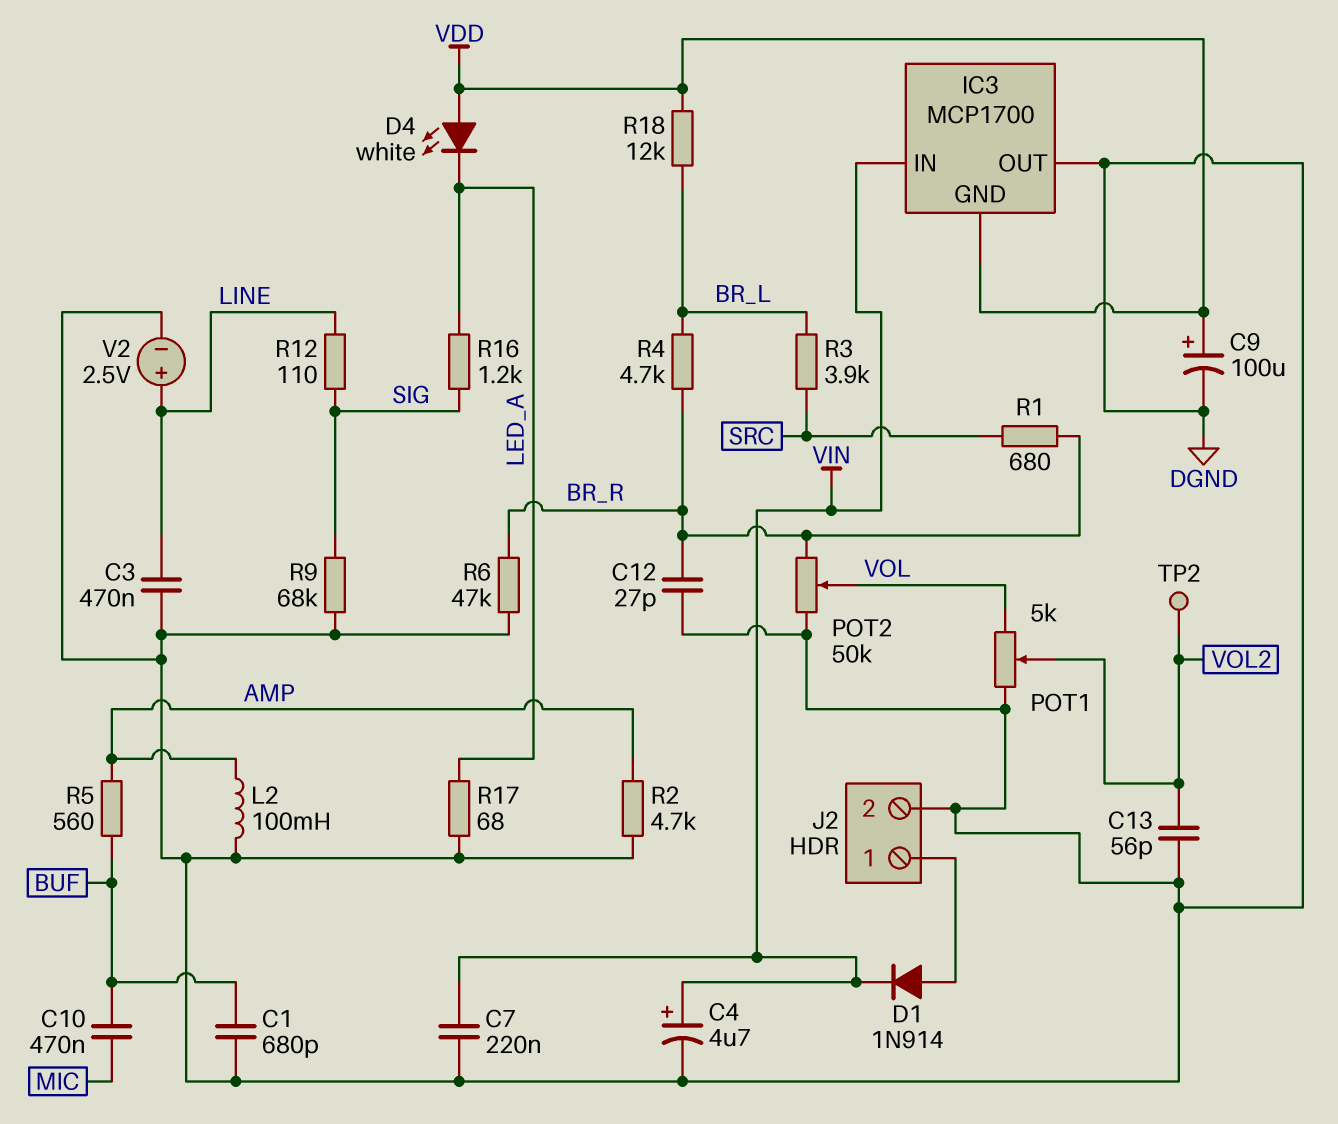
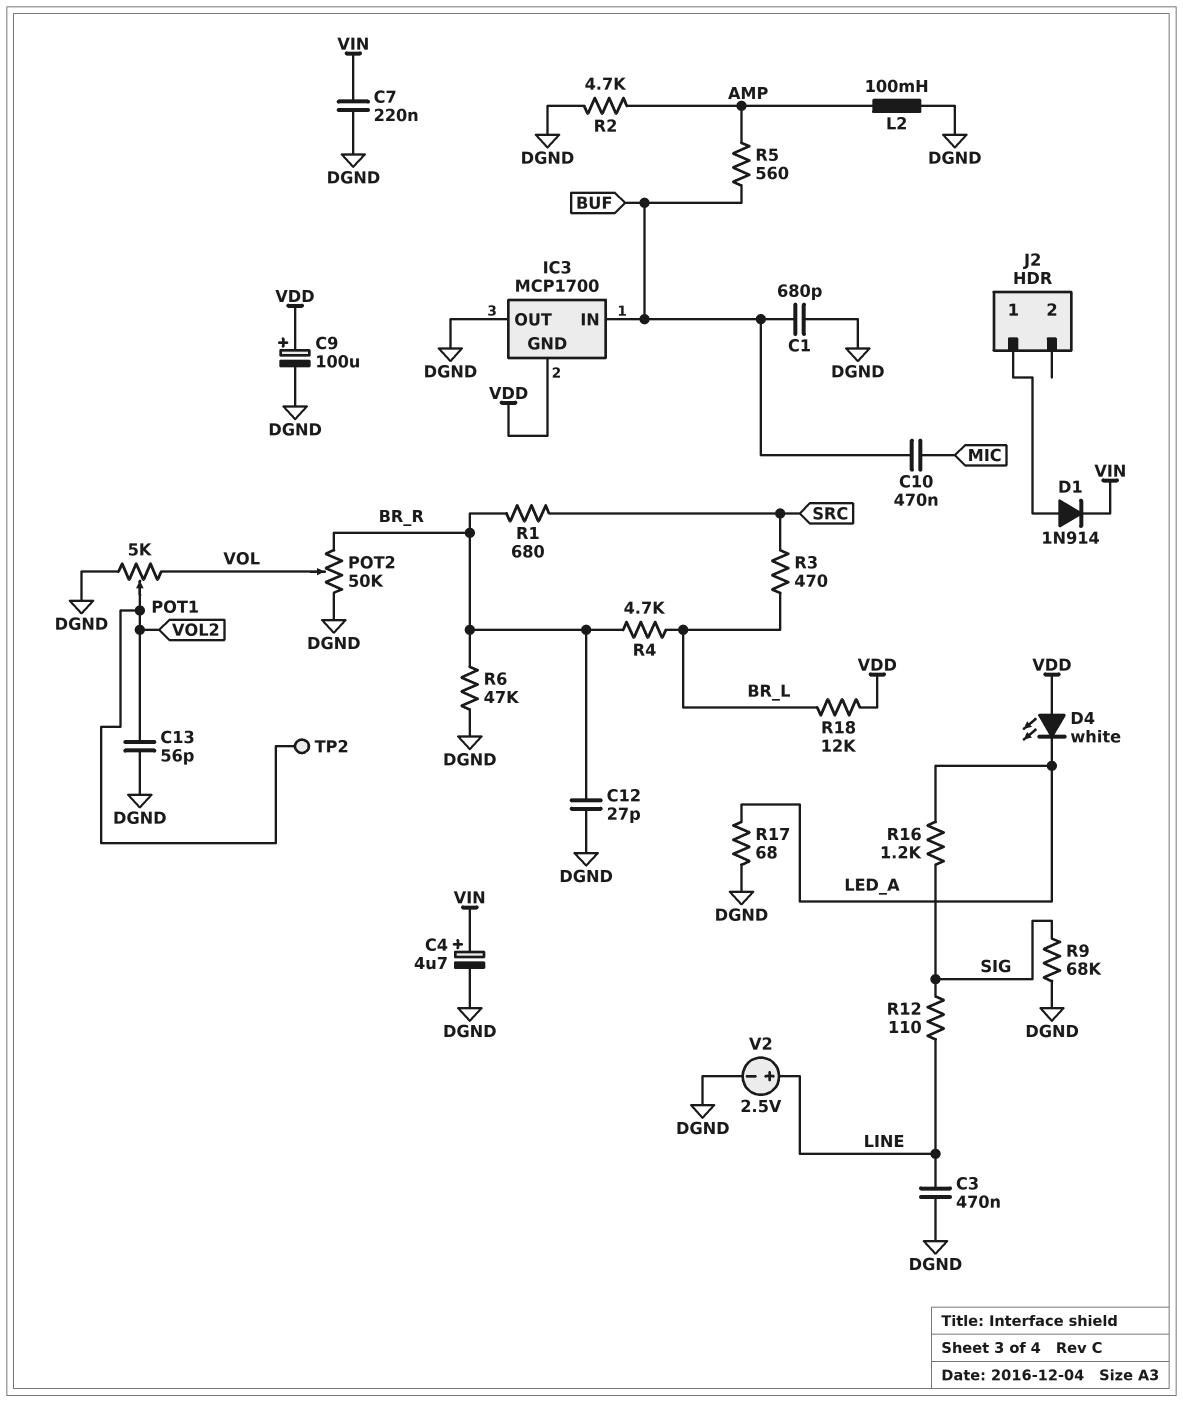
IC3 pin IN: VIN -> BUF
J2 pin 2: DGND -> none
R3: 3.9k (BR_L, SRC) -> 470 (BR_L, SRC)

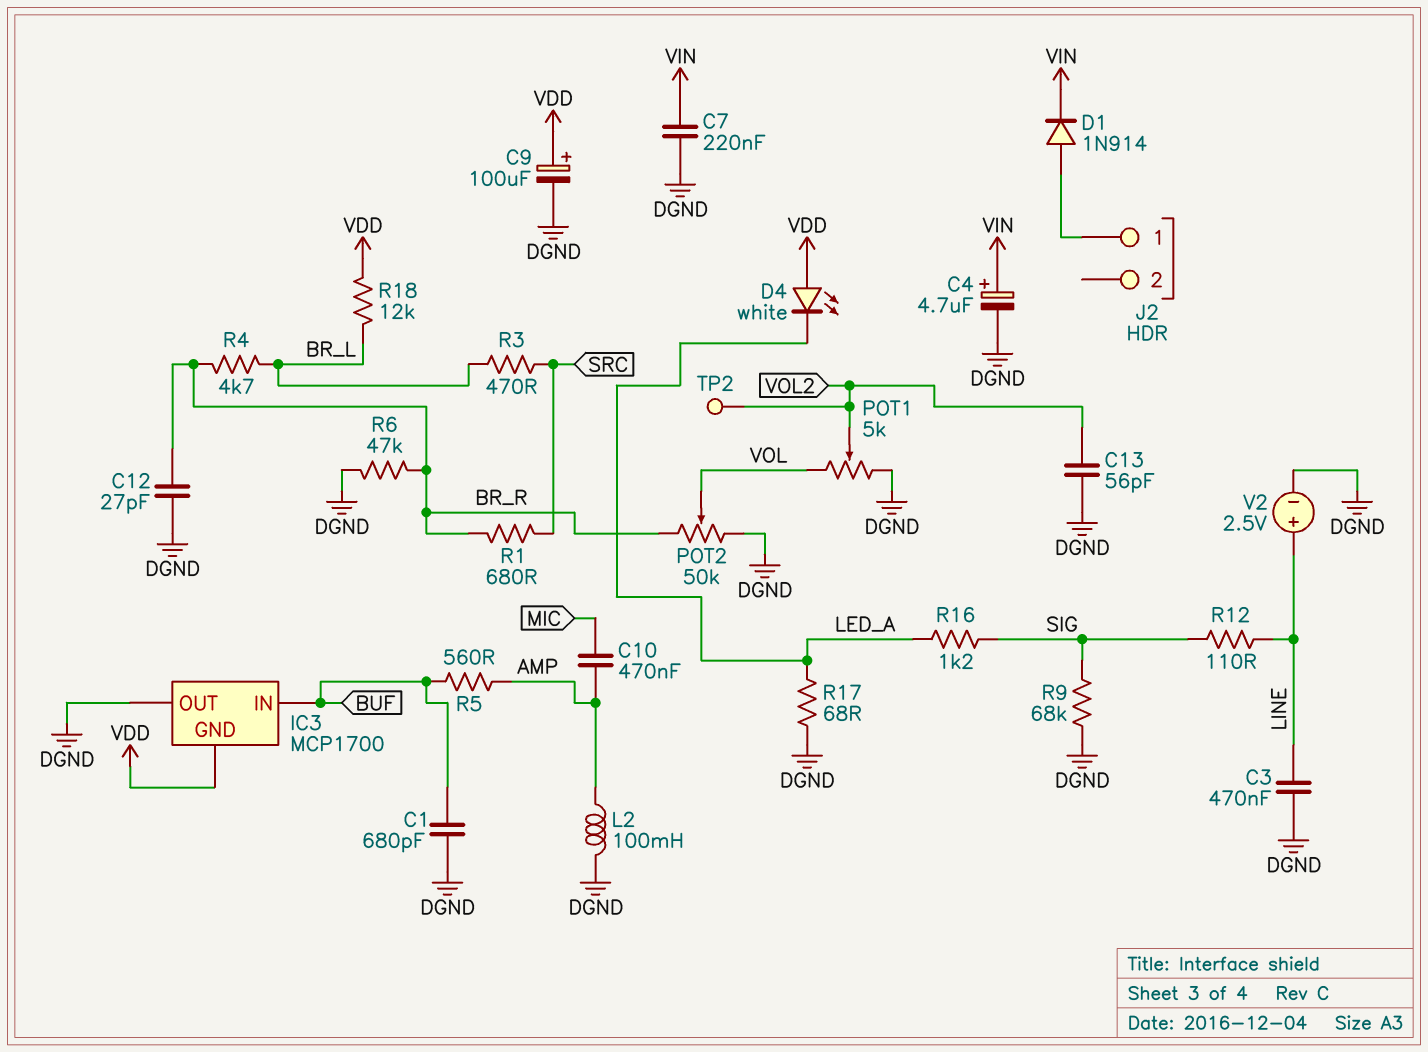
C10: 470nF (BUF, MIC) -> 470nF (AMP, MIC)
R2: 4.7k (AMP, DGND) -> none

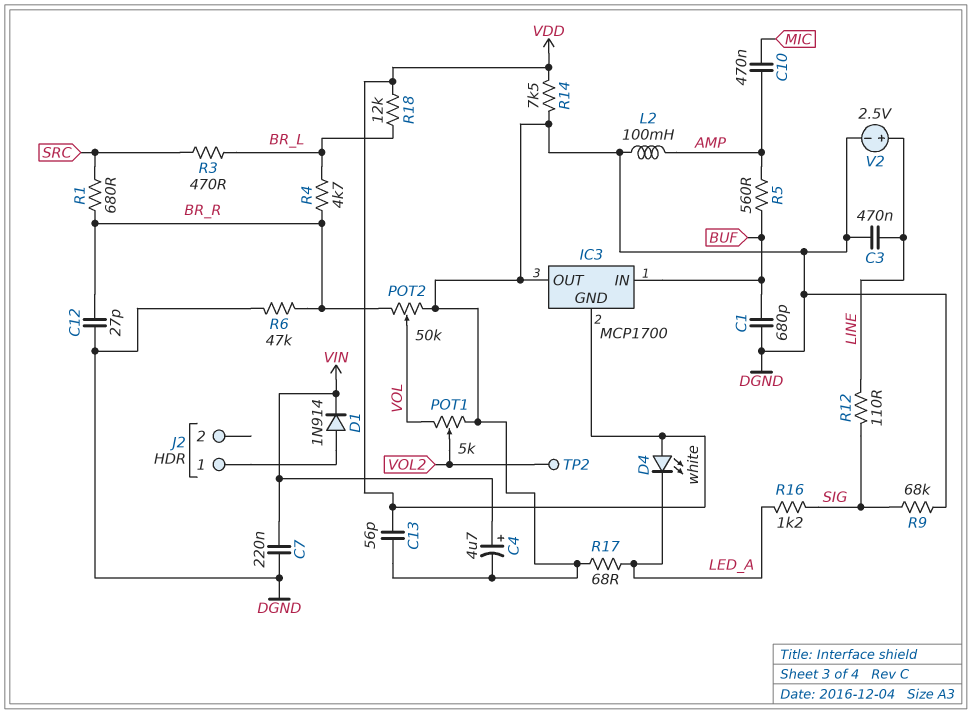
C9: 100uF (plus VDD, minus DGND) -> none
C13: 56pF (DGND, VOL2) -> 56pF (DGND, VDD)
R14: none -> 7.5k (DGND, VDD)

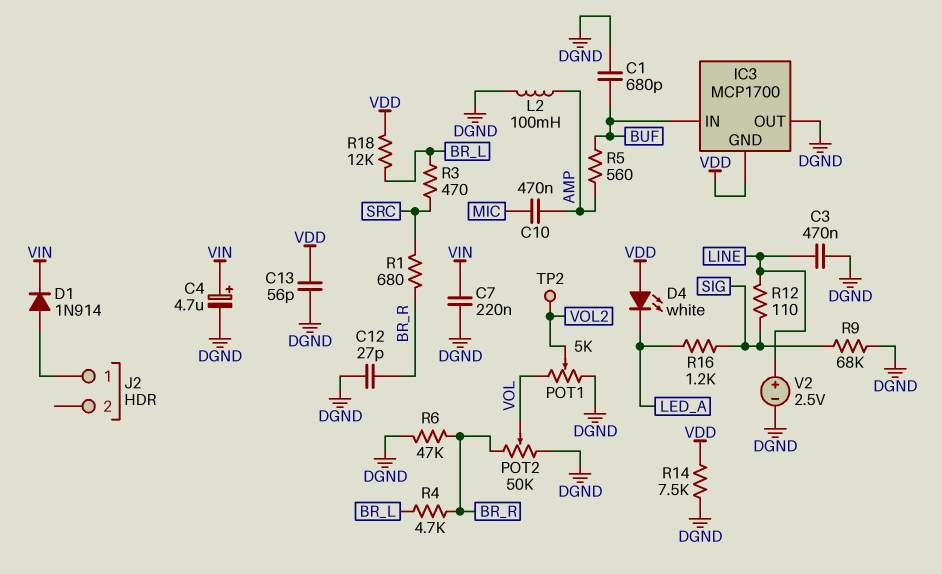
R17: 68 (DGND, LED_A) -> none

